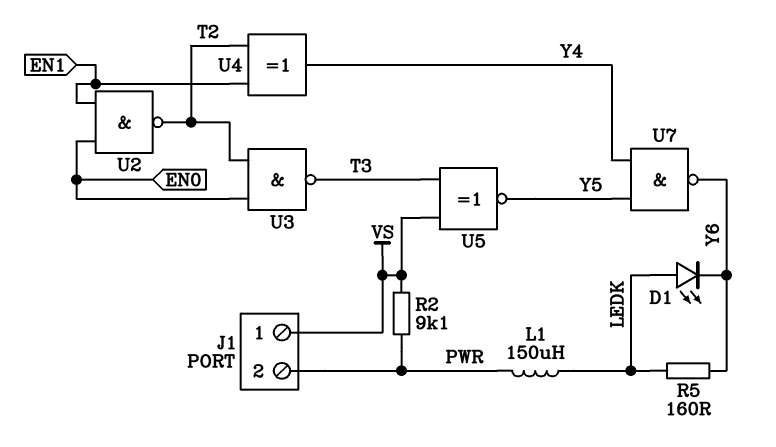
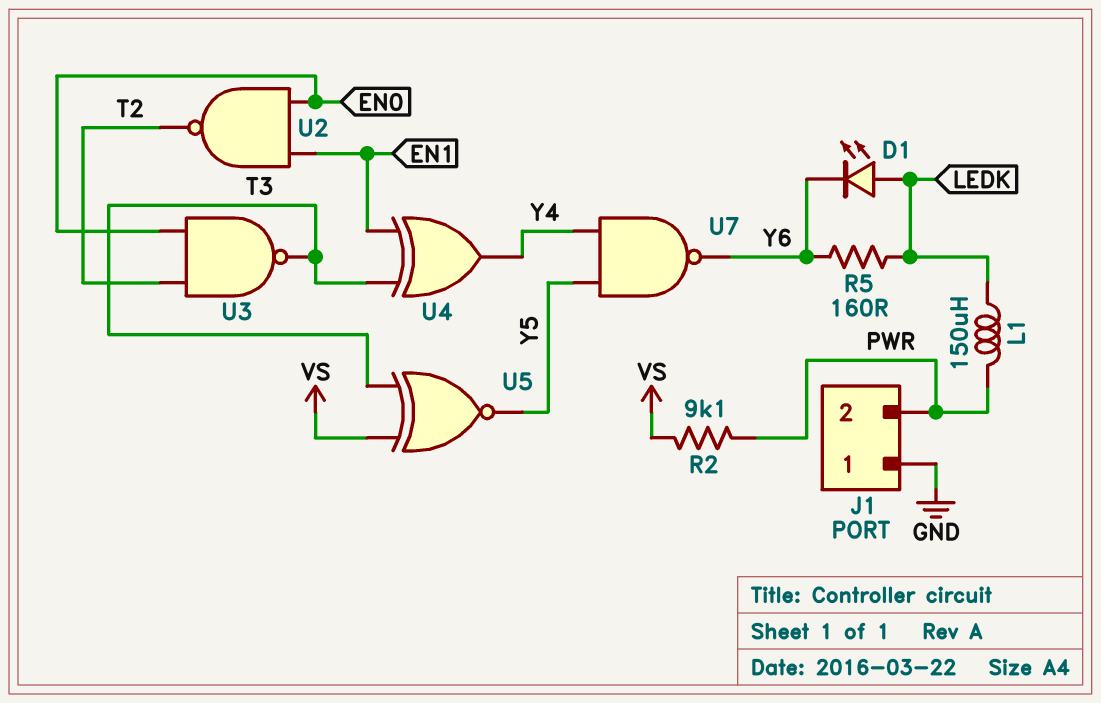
J1 pin 1: VS -> GND
U4: XOR (in EN1, in T2, out Y4) -> XOR (in EN1, in T3, out Y4)

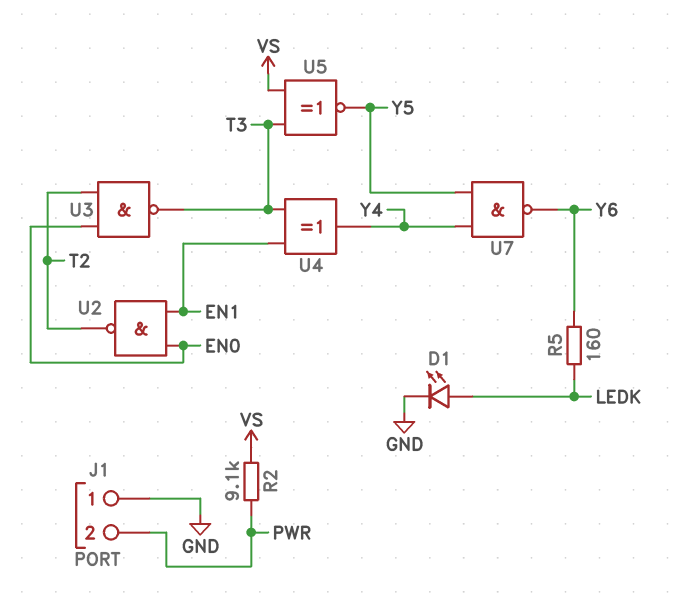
D1: LED (A LEDK, K Y6) -> LED (A LEDK, K GND)
L1: 150uH (LEDK, PWR) -> none

